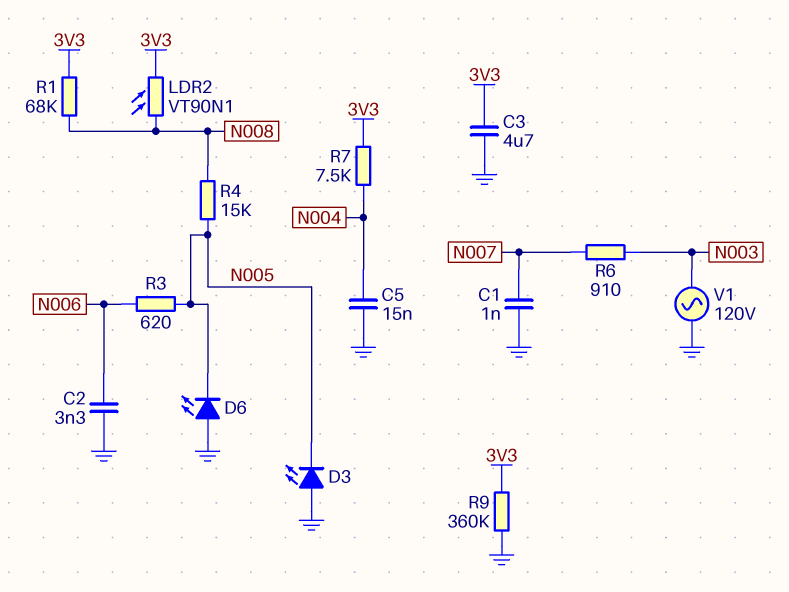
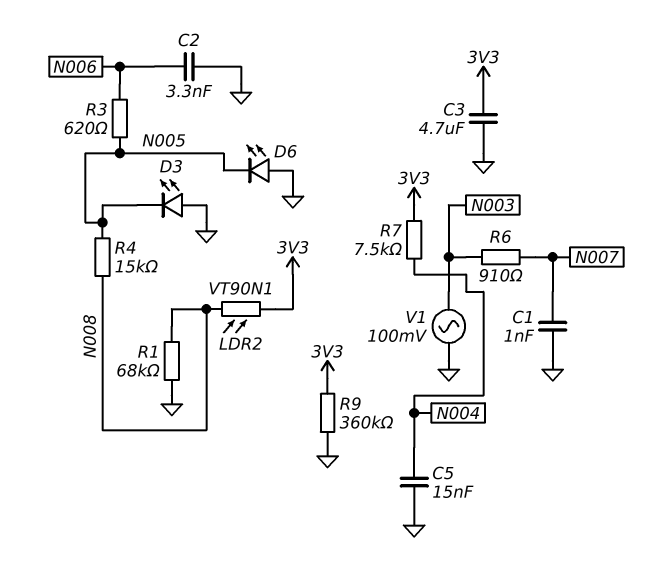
R1: 68k (3V3, N008) -> 68k (GND, N008)
V1: AC 120V (GND, N003) -> AC 100mV (GND, N003)

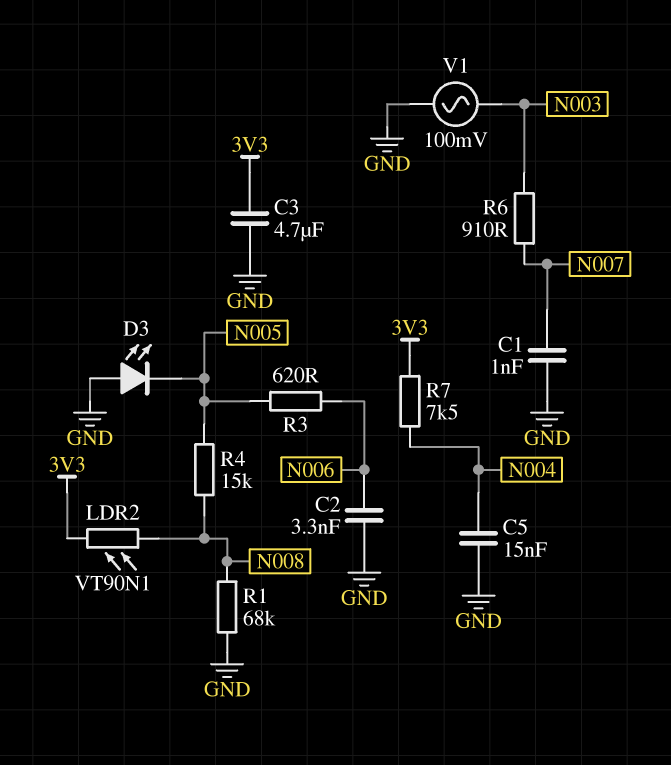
D6: LED (A GND, K N005) -> none
R9: 360k (3V3, GND) -> none

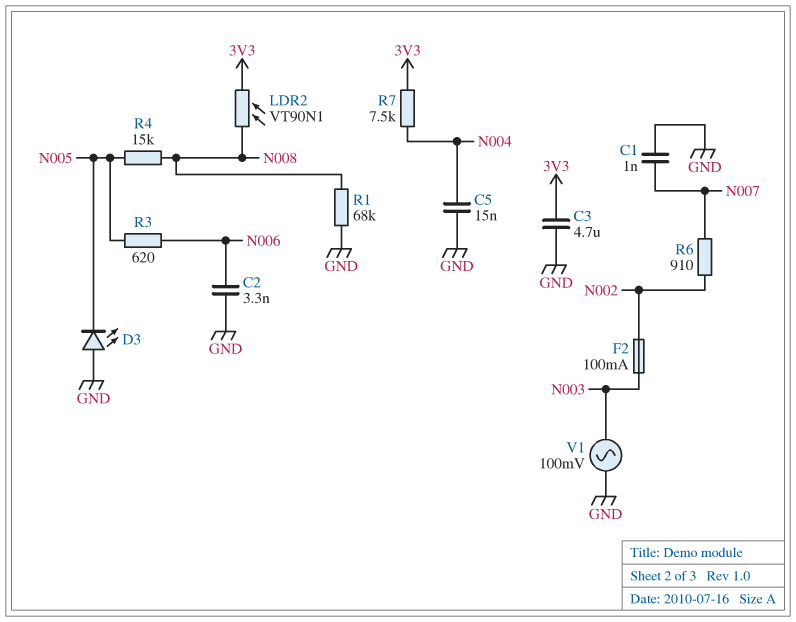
F2: none -> 100mA (N002, N003)
R6: 910 (N003, N007) -> 910 (N002, N007)

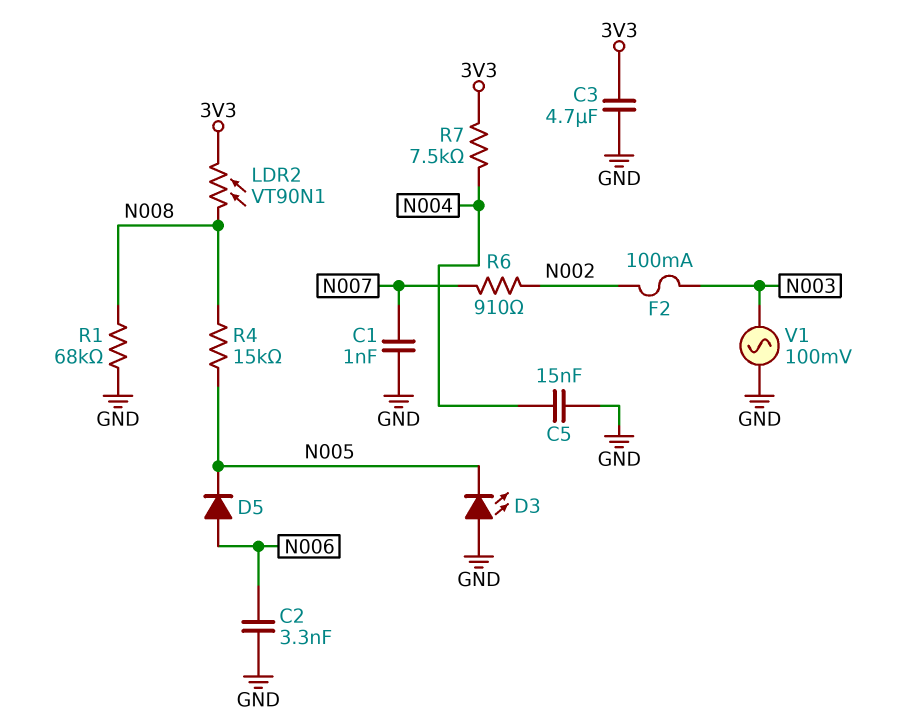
D5: none -> diode (A N006, K N005)
R3: 620 (N005, N006) -> none

